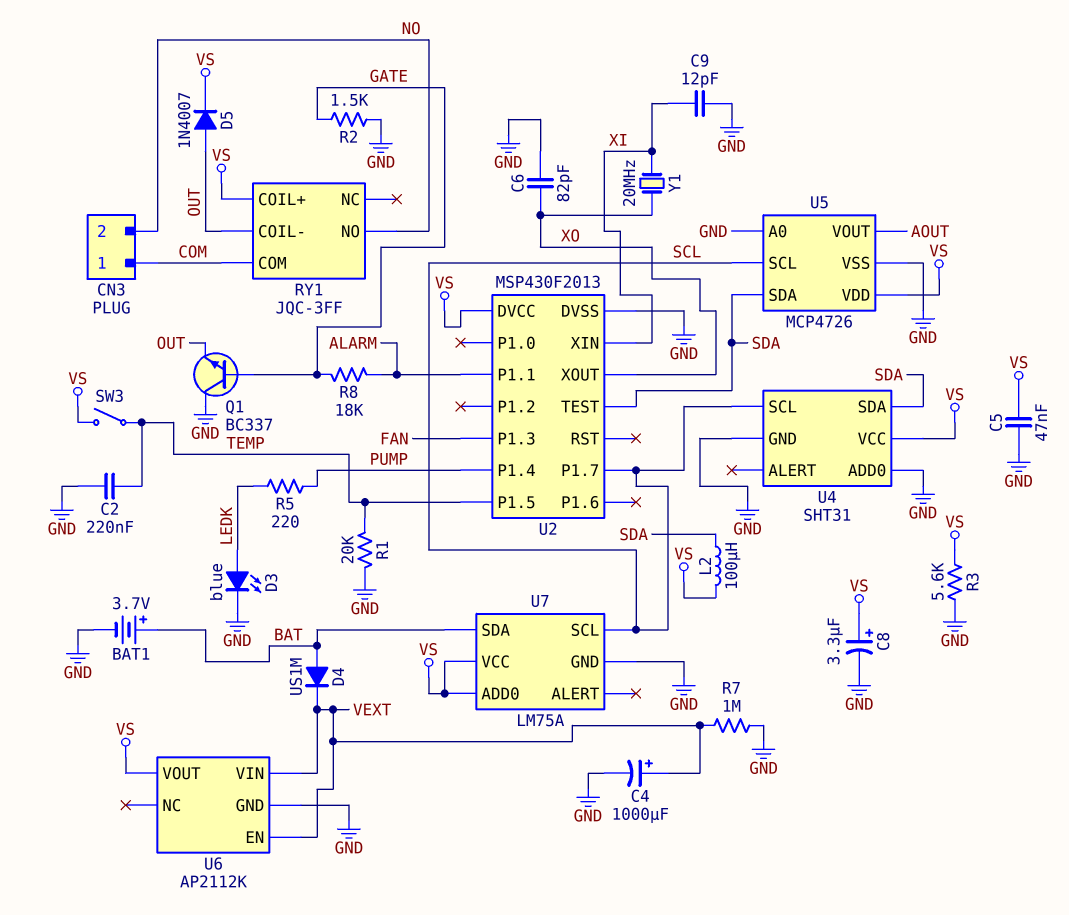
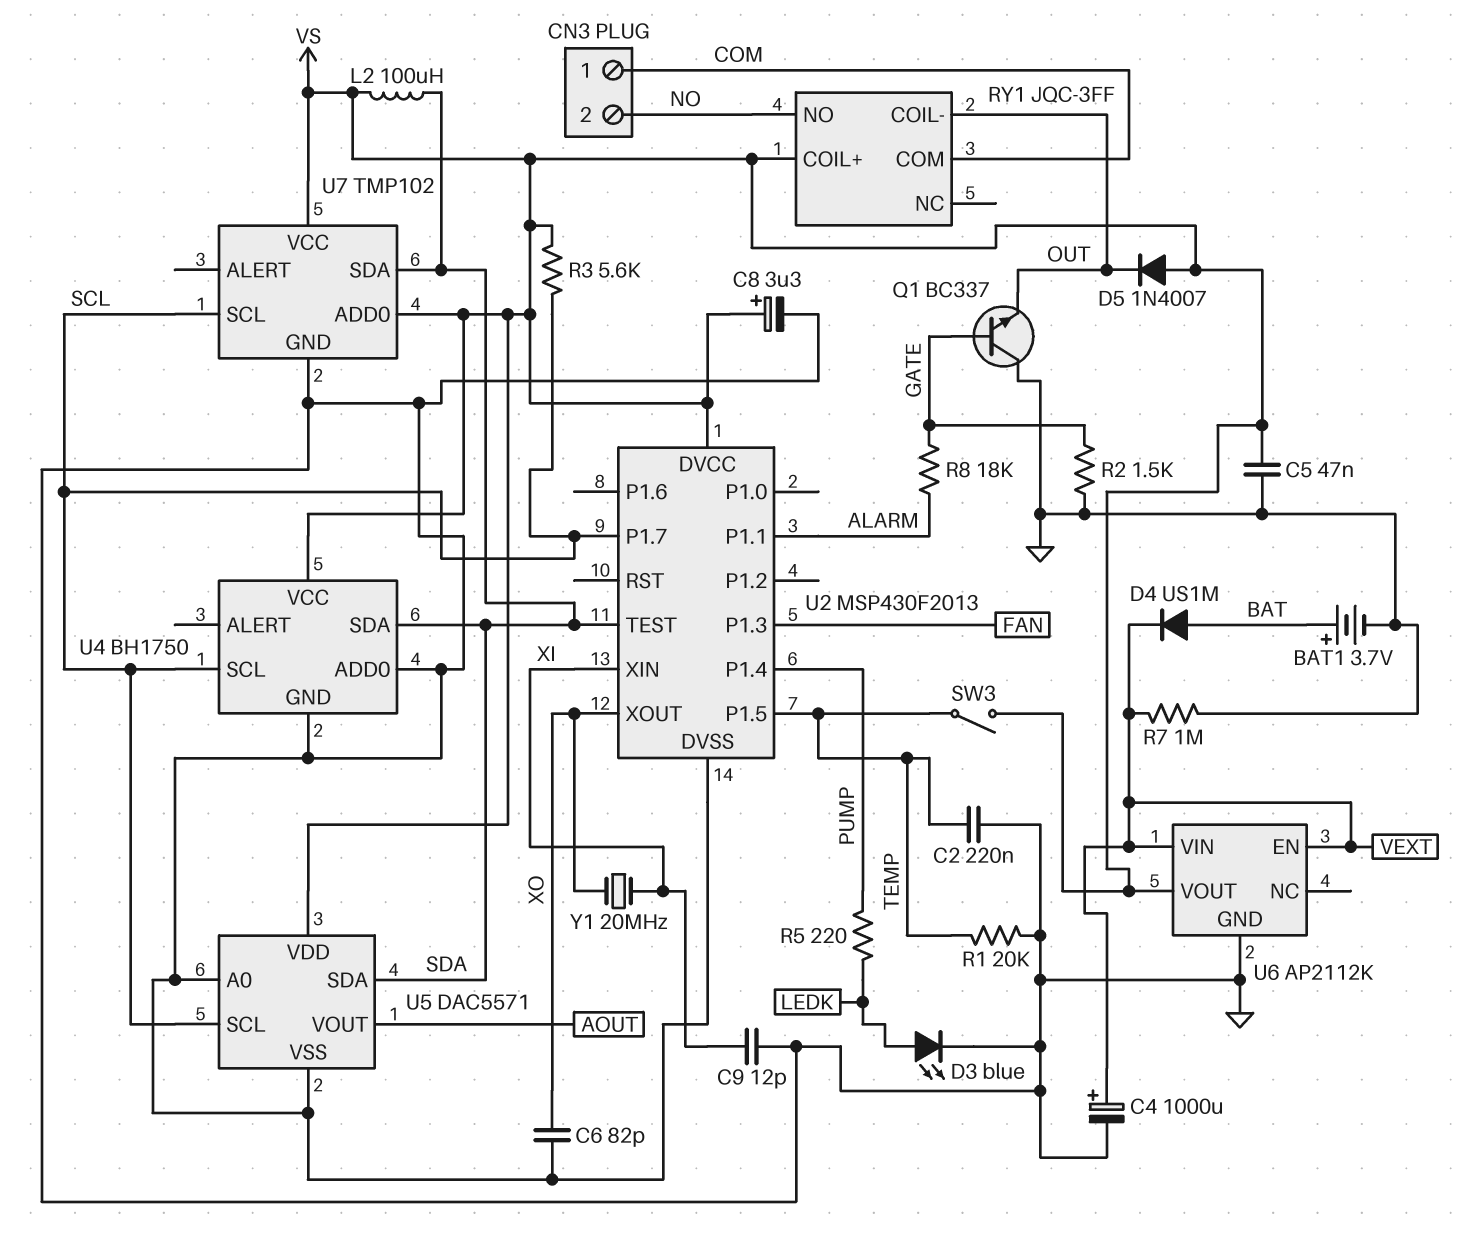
D5: diode 1N4007 (A OUT, K VS) -> diode 1N4007 (A VS, K OUT)
R3: 5.6k (GND, VS) -> 5.6k (SCL, VS)
U4: SHT31 -> BH1750
U5: MCP4726 -> DAC5571
U7: LM75A -> TMP102
U7 pin SDA: BAT -> SDA

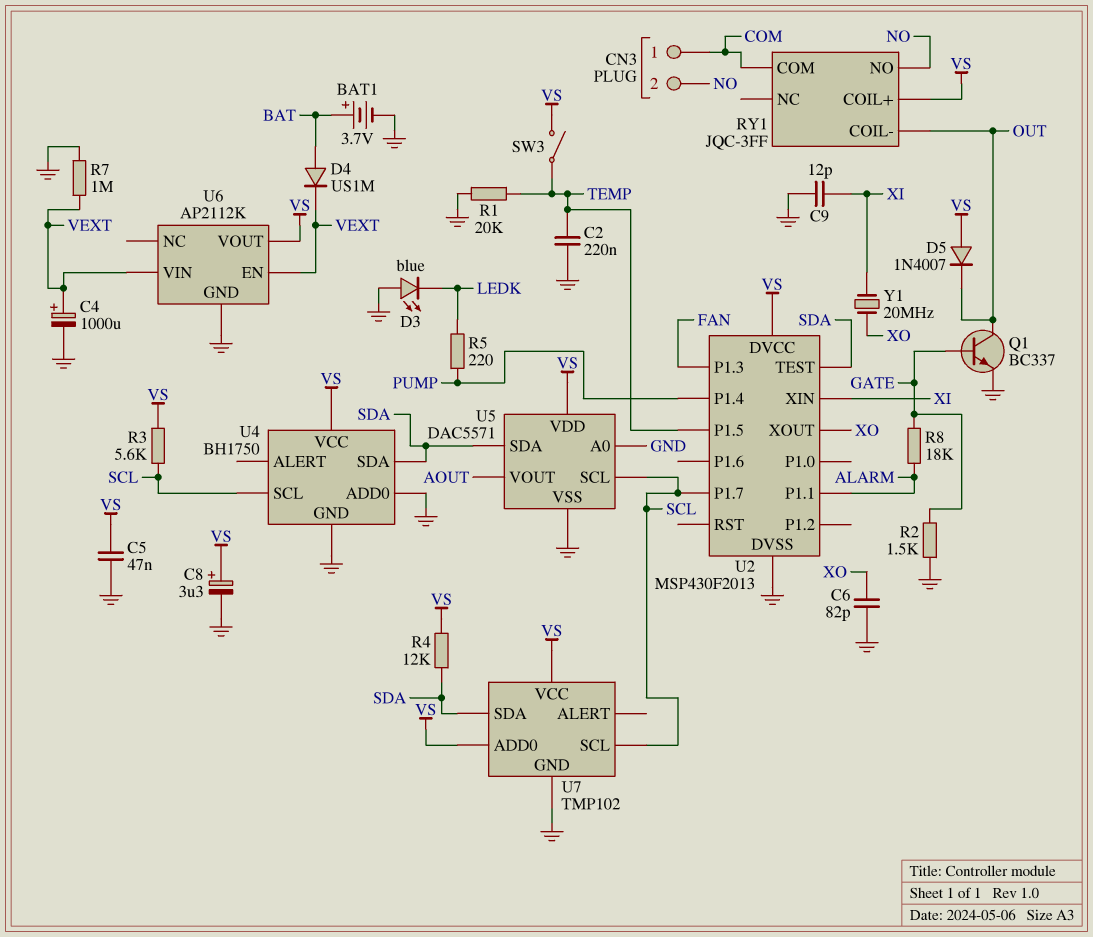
D3: LED blue (A LEDK, K GND) -> LED blue (A GND, K LEDK)
L2: 100uH (SDA, VS) -> none
Q1: NPN BC337 (B GATE, C GND, E OUT) -> NPN BC337 (B GATE, C OUT, E GND)
R4: none -> 12k (SDA, VS)

